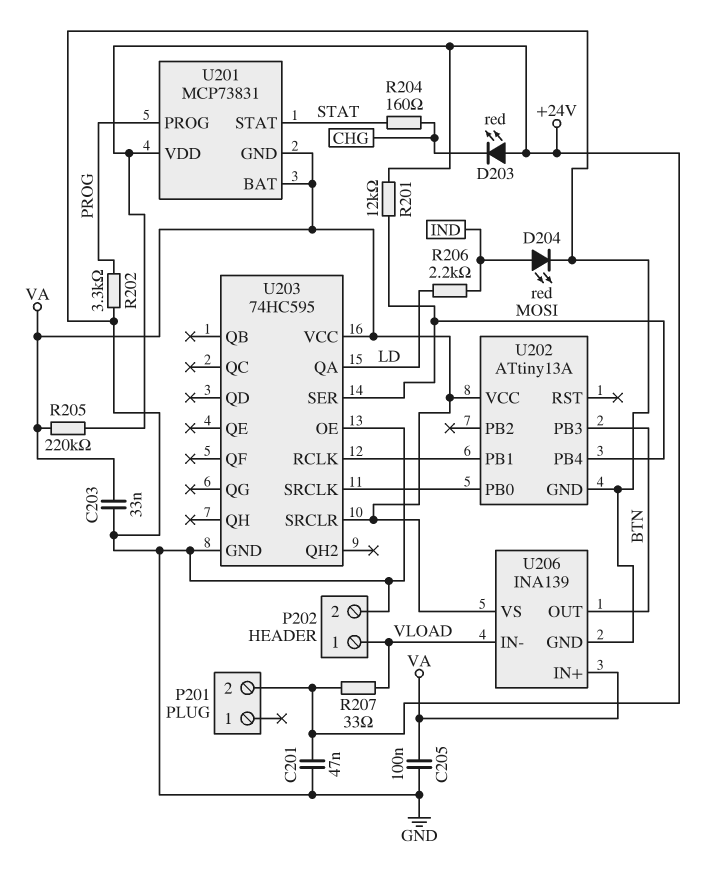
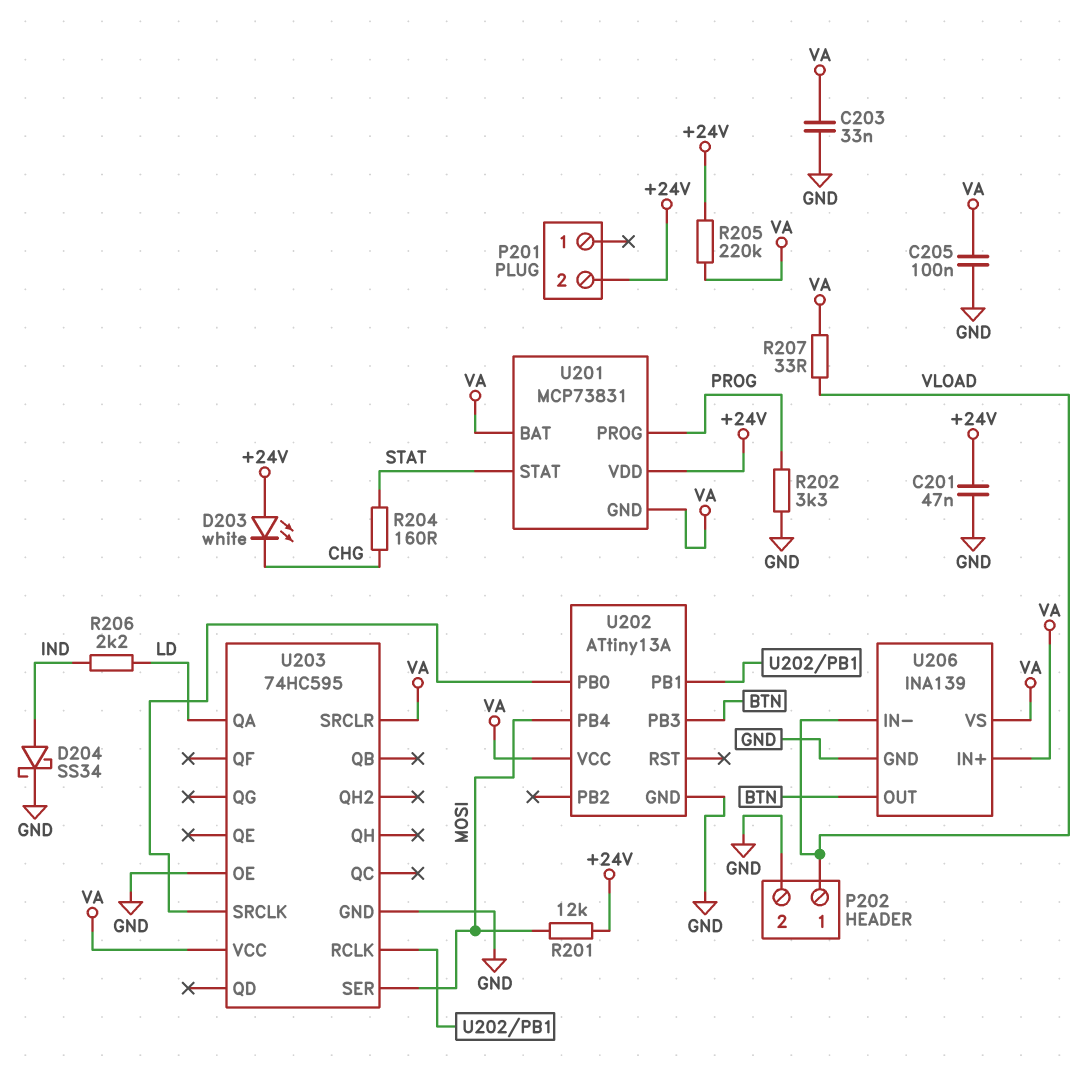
D203: LED red (A +24V, K CHG) -> LED white (A +24V, K CHG)
D204: LED red (A IND, K GND) -> schottky SS34 (A IND, K GND)
R207: 33 (+24V, VLOAD) -> 33 (VA, VLOAD)

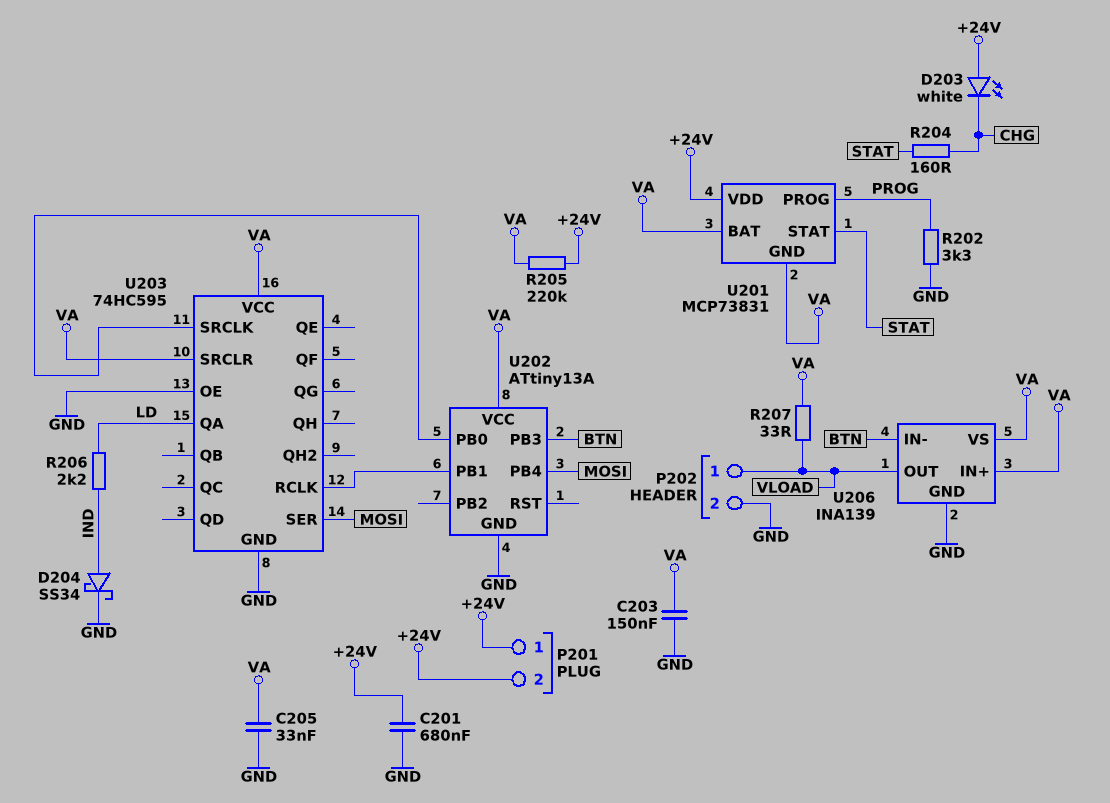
C201: 47nF (+24V, GND) -> 680nF (+24V, GND)
C203: 33nF (GND, VA) -> 150nF (GND, VA)
C205: 100nF (GND, VA) -> 33nF (GND, VA)
P201 pin 1: none -> +24V
R201: 12k (+24V, MOSI) -> none
U206 pin IN-: VLOAD -> BTN
U206 pin OUT: BTN -> VLOAD

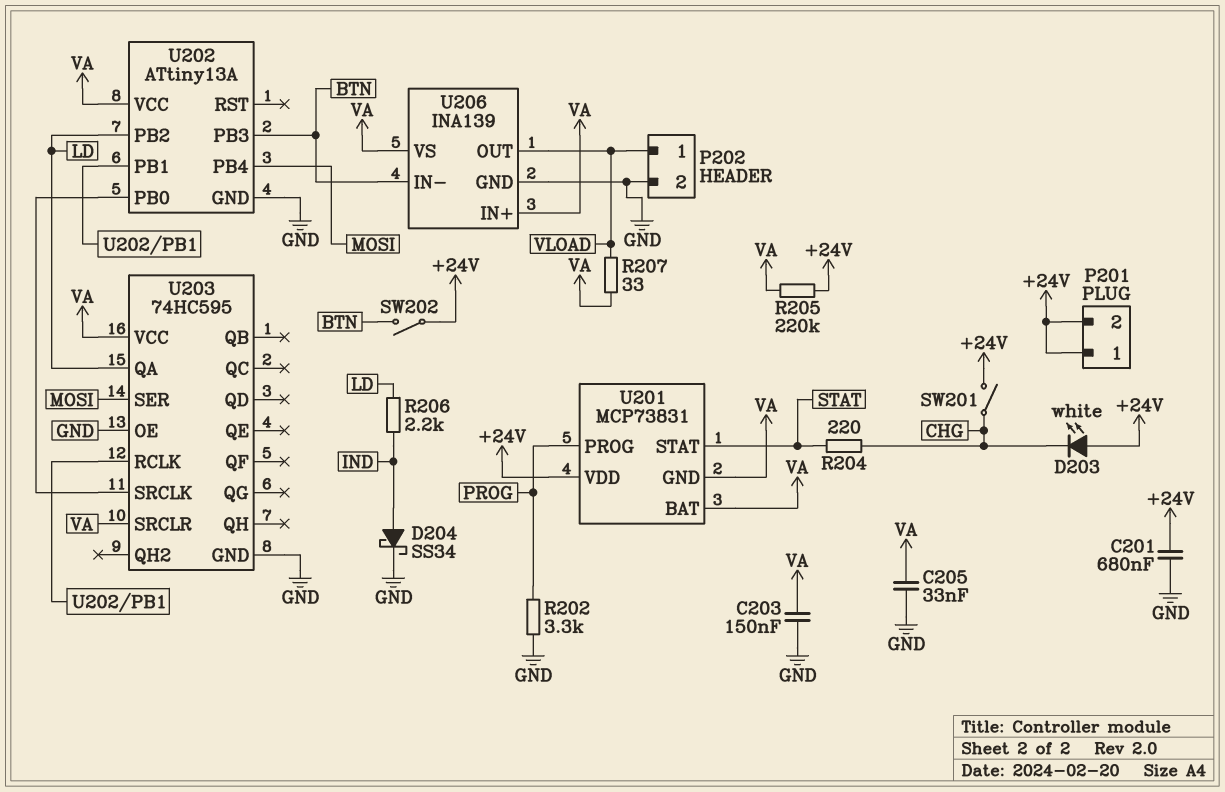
R204: 160 (CHG, STAT) -> 220 (CHG, STAT)
SW201: none -> switch (+24V, CHG)
SW202: none -> switch (+24V, BTN)
U202 pin PB2: none -> LD

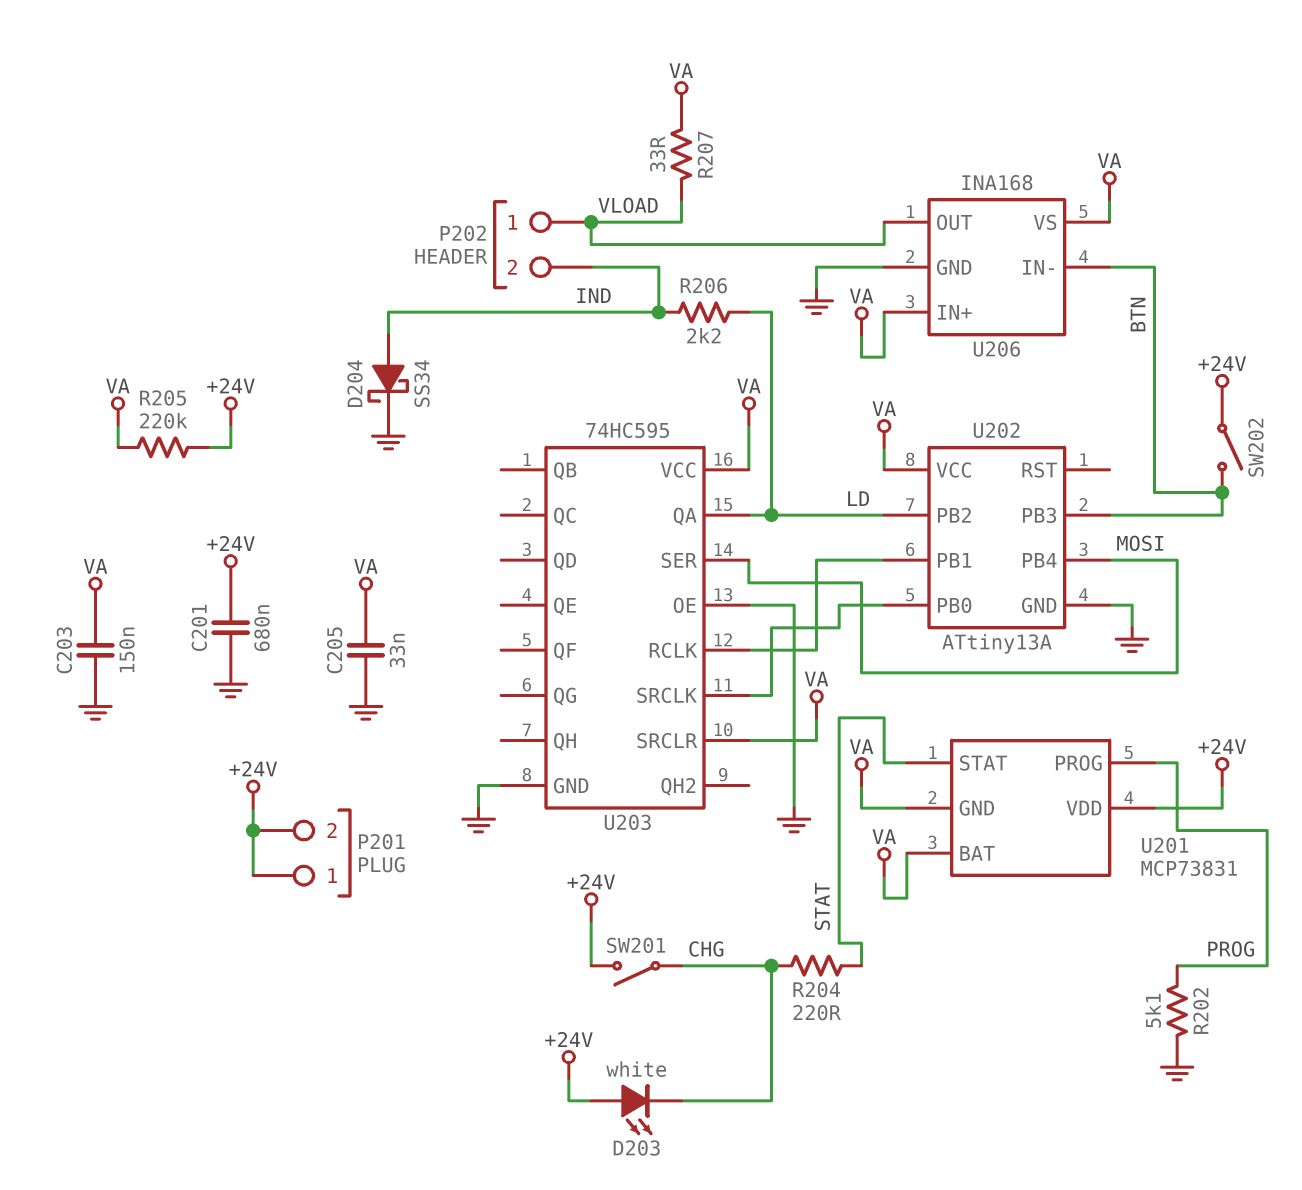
P202 pin 2: GND -> IND
R202: 3.3k (GND, PROG) -> 5.1k (GND, PROG)
U206: INA139 -> INA168

